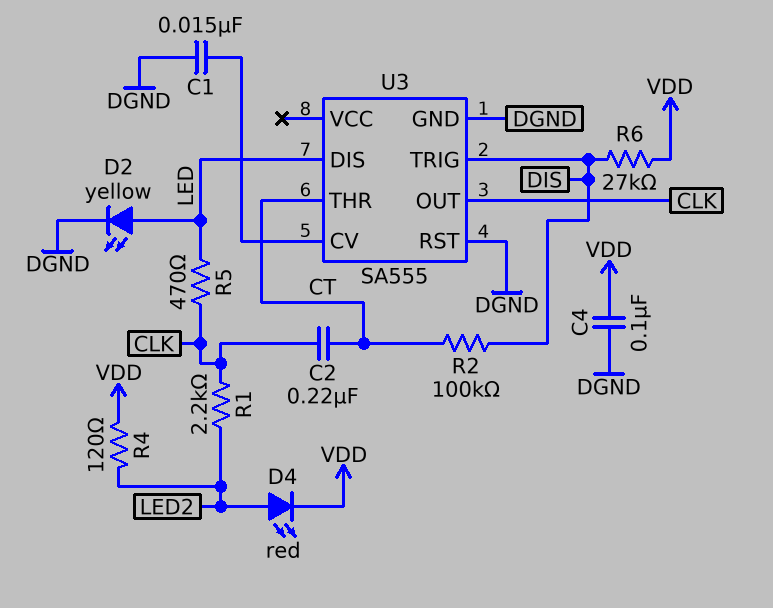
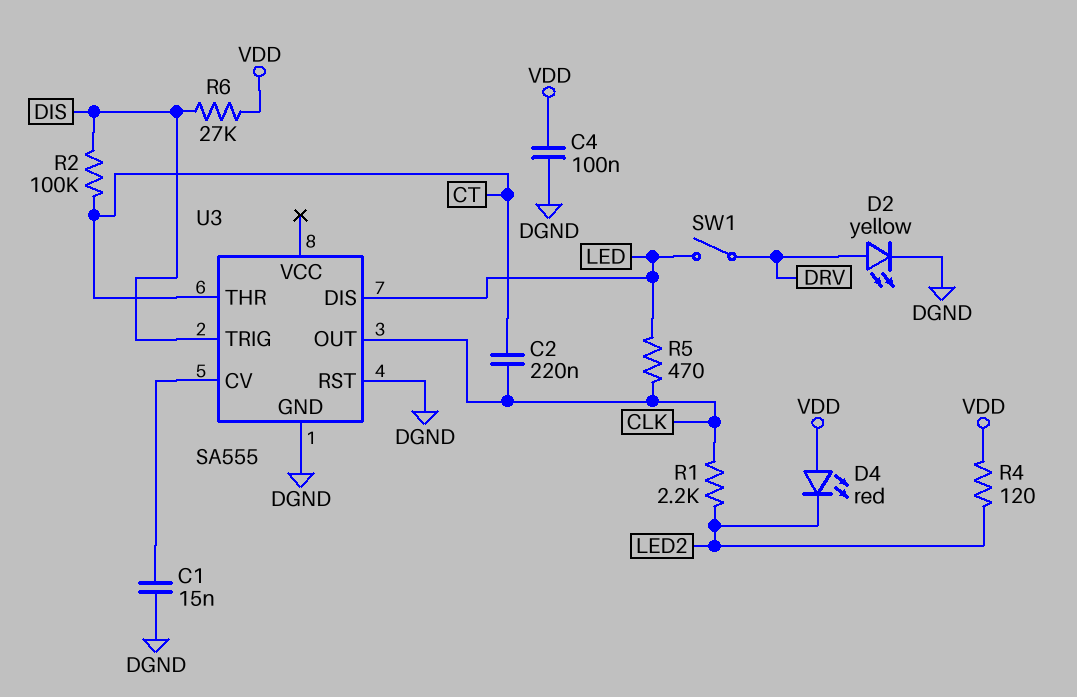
D2: LED yellow (A LED, K DGND) -> LED yellow (A DRV, K DGND)
D4: LED red (A LED2, K VDD) -> LED red (A VDD, K LED2)
SW1: none -> switch (DRV, LED)

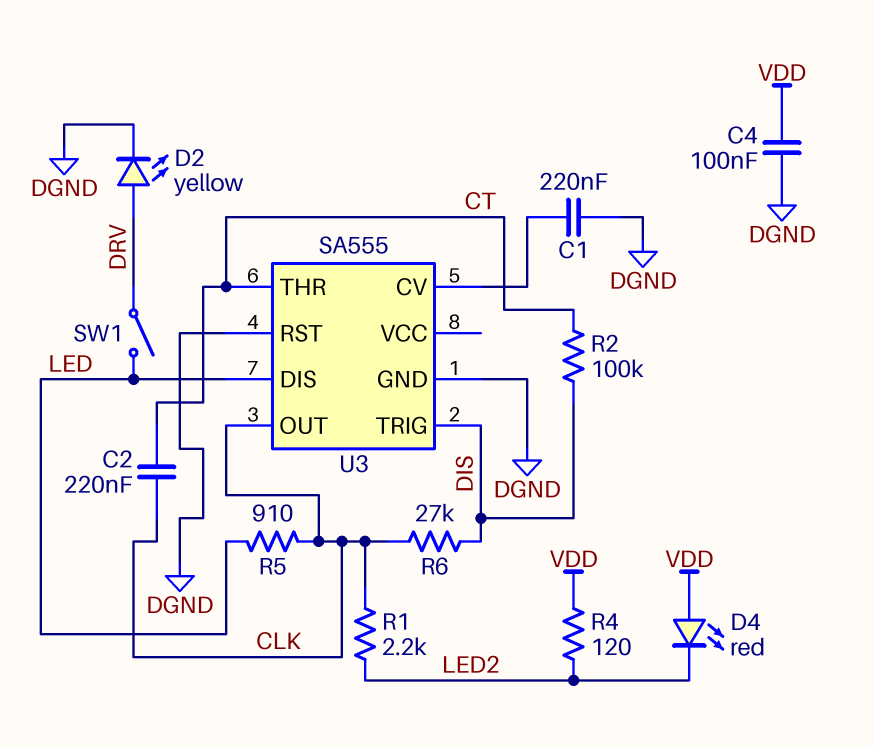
C1: 15nF (DGND, U3/CV) -> 220nF (DGND, U3/CV)
R5: 470 (CLK, LED) -> 910 (CLK, LED)
R6: 27k (DIS, VDD) -> 27k (CLK, DIS)

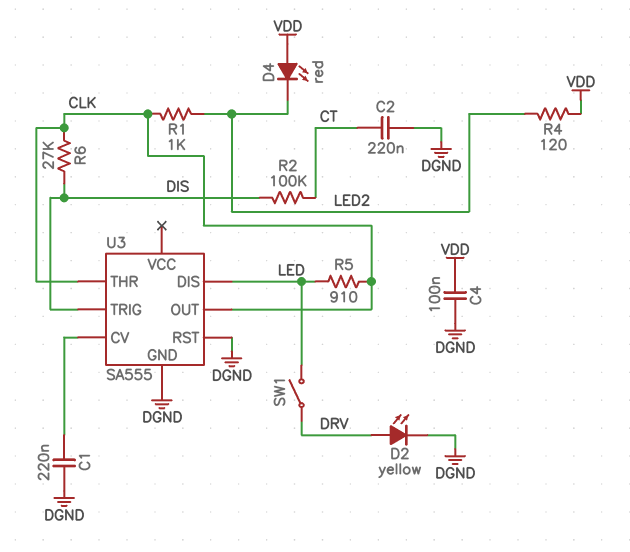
C2: 220nF (CLK, CT) -> 220nF (CT, DGND)
R1: 2.2k (CLK, LED2) -> 1k (CLK, LED2)
U3 pin THR: CT -> CLK

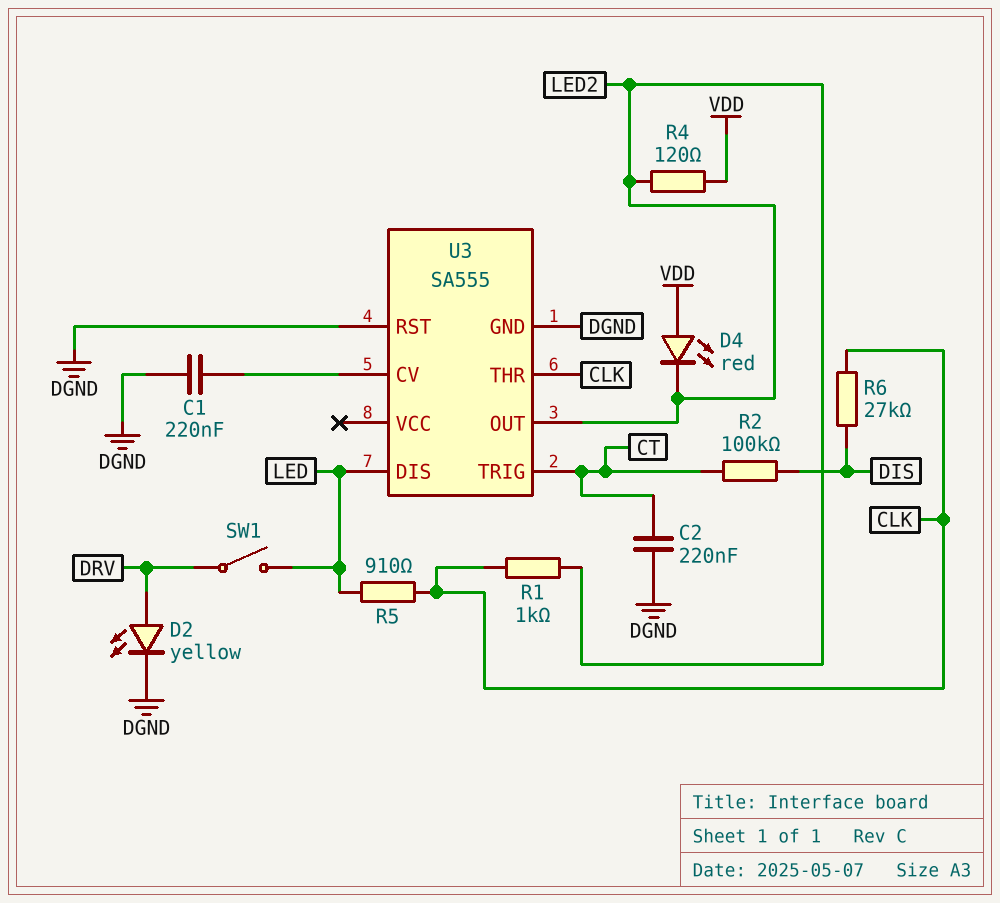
C4: 100nF (DGND, VDD) -> none
U3 pin OUT: CLK -> LED2
U3 pin TRIG: DIS -> CT

